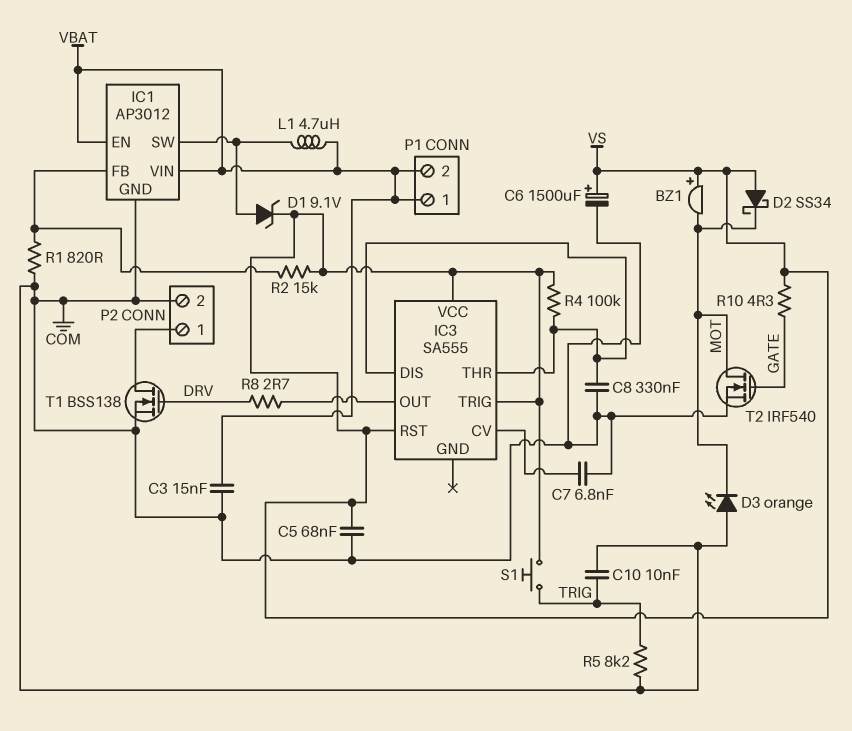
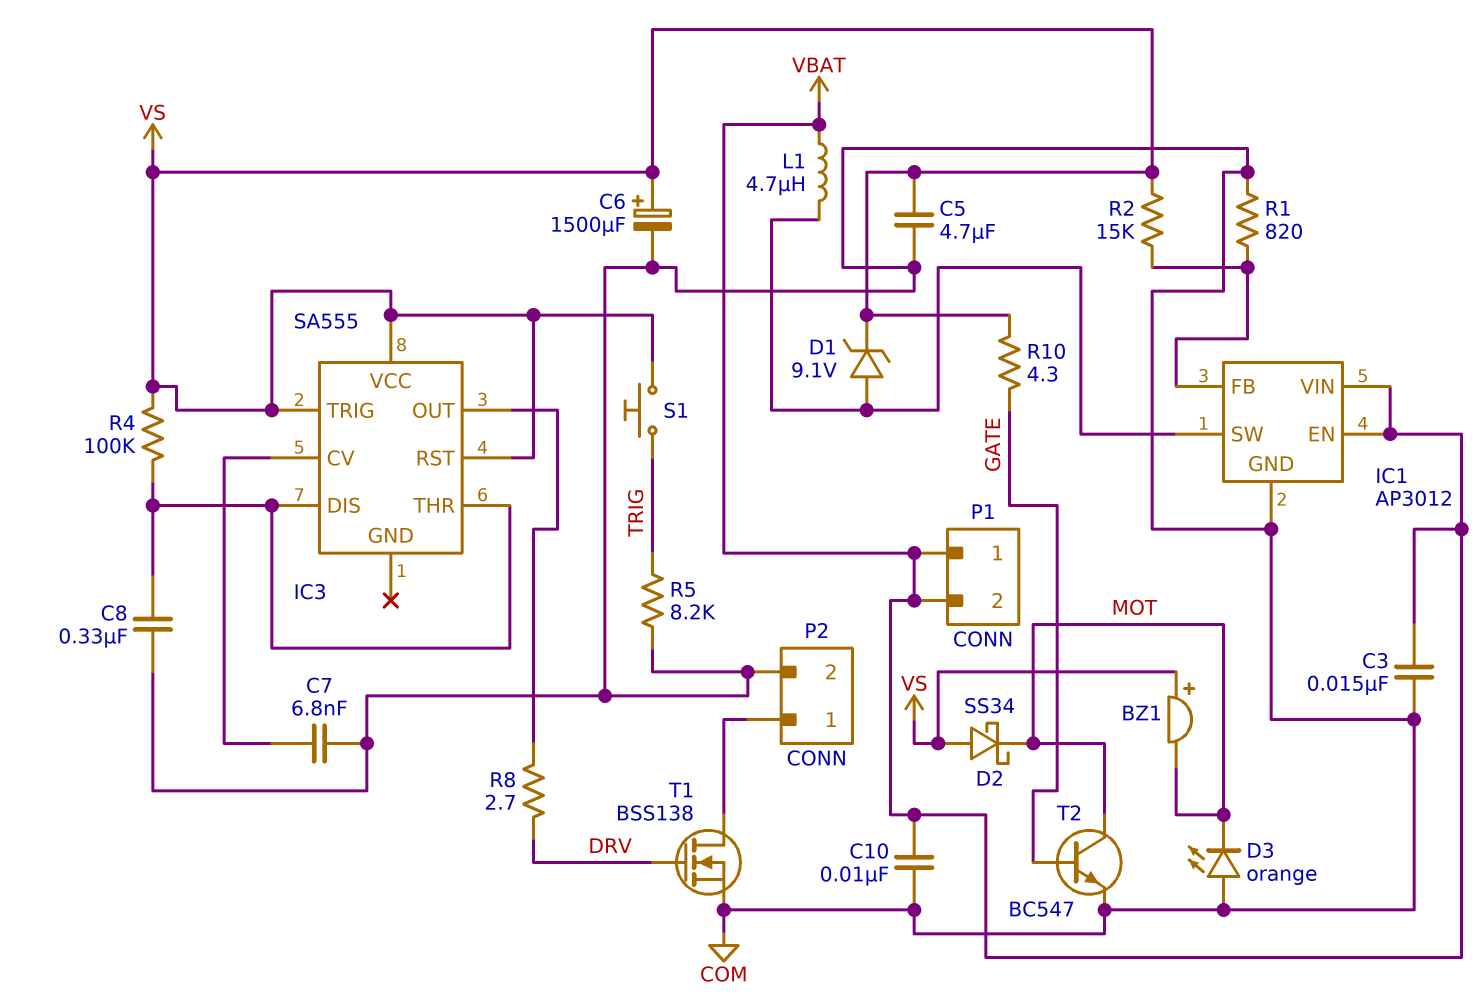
C5: 68nF (COM, VS) -> 4.7uF (COM, VS)
C10: 10nF (COM, TRIG) -> 10nF (COM, VBAT)
T2: NMOS IRF540 (G GATE, D MOT, S COM) -> NPN BC547 (B GATE, C MOT, E COM)

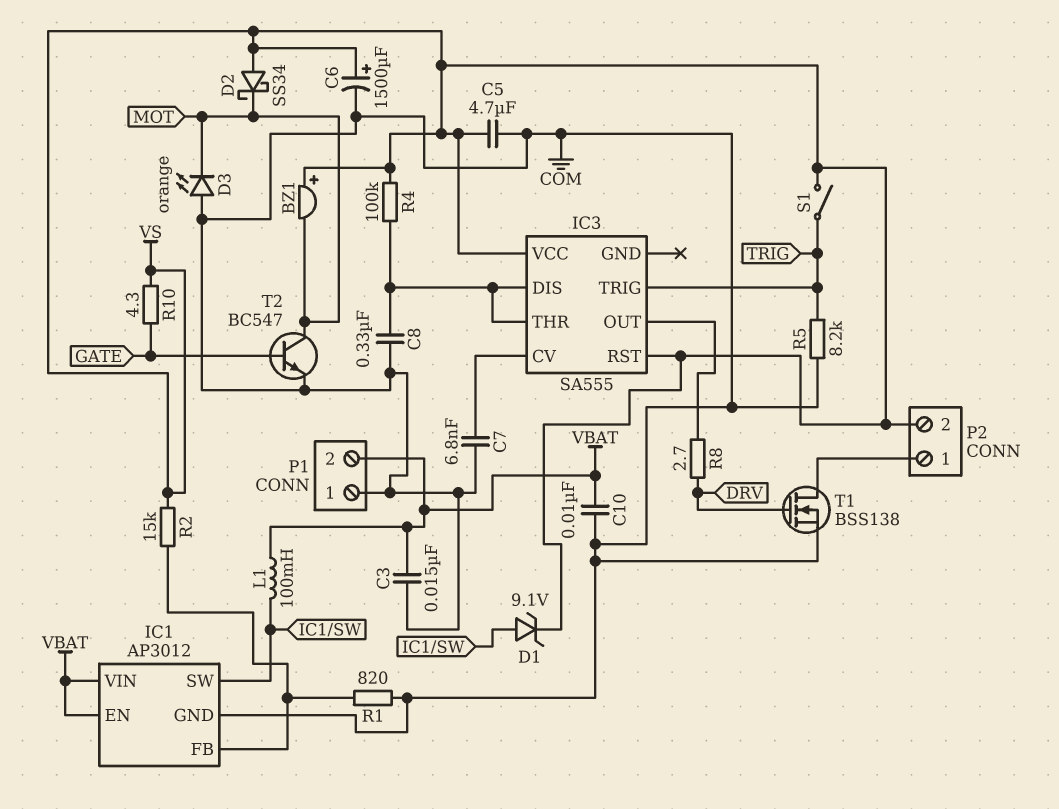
IC3 pin TRIG: VS -> TRIG
L1: 4.7uH (IC1/SW, VBAT) -> 100mH (IC1/SW, VBAT)
P1 pin 1: VBAT -> COM
P2 pin 2: COM -> VS
S1: button (TRIG, VS) -> switch (TRIG, VS)

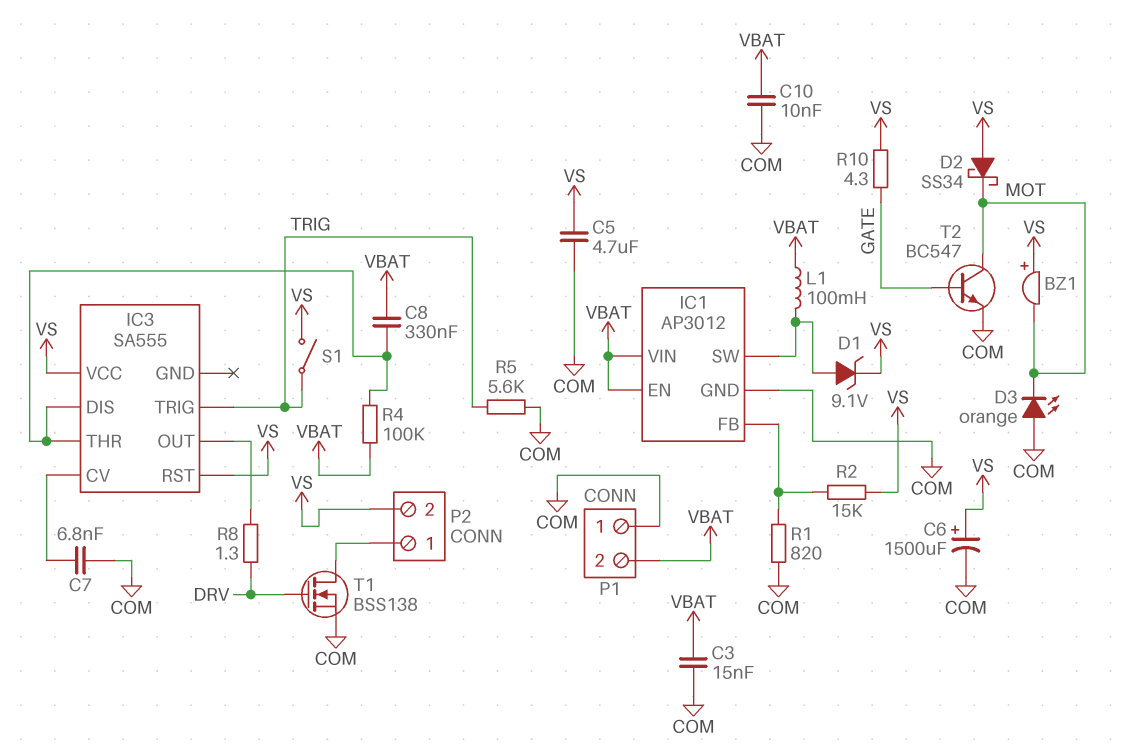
C8: 330nF (COM, IC3/DIS) -> 330nF (IC3/DIS, VBAT)
R4: 100k (IC3/DIS, VS) -> 100k (IC3/DIS, VBAT)
R5: 8.2k (COM, TRIG) -> 5.6k (COM, TRIG)
R8: 2.7 (DRV, IC3/OUT) -> 1.3 (DRV, IC3/OUT)

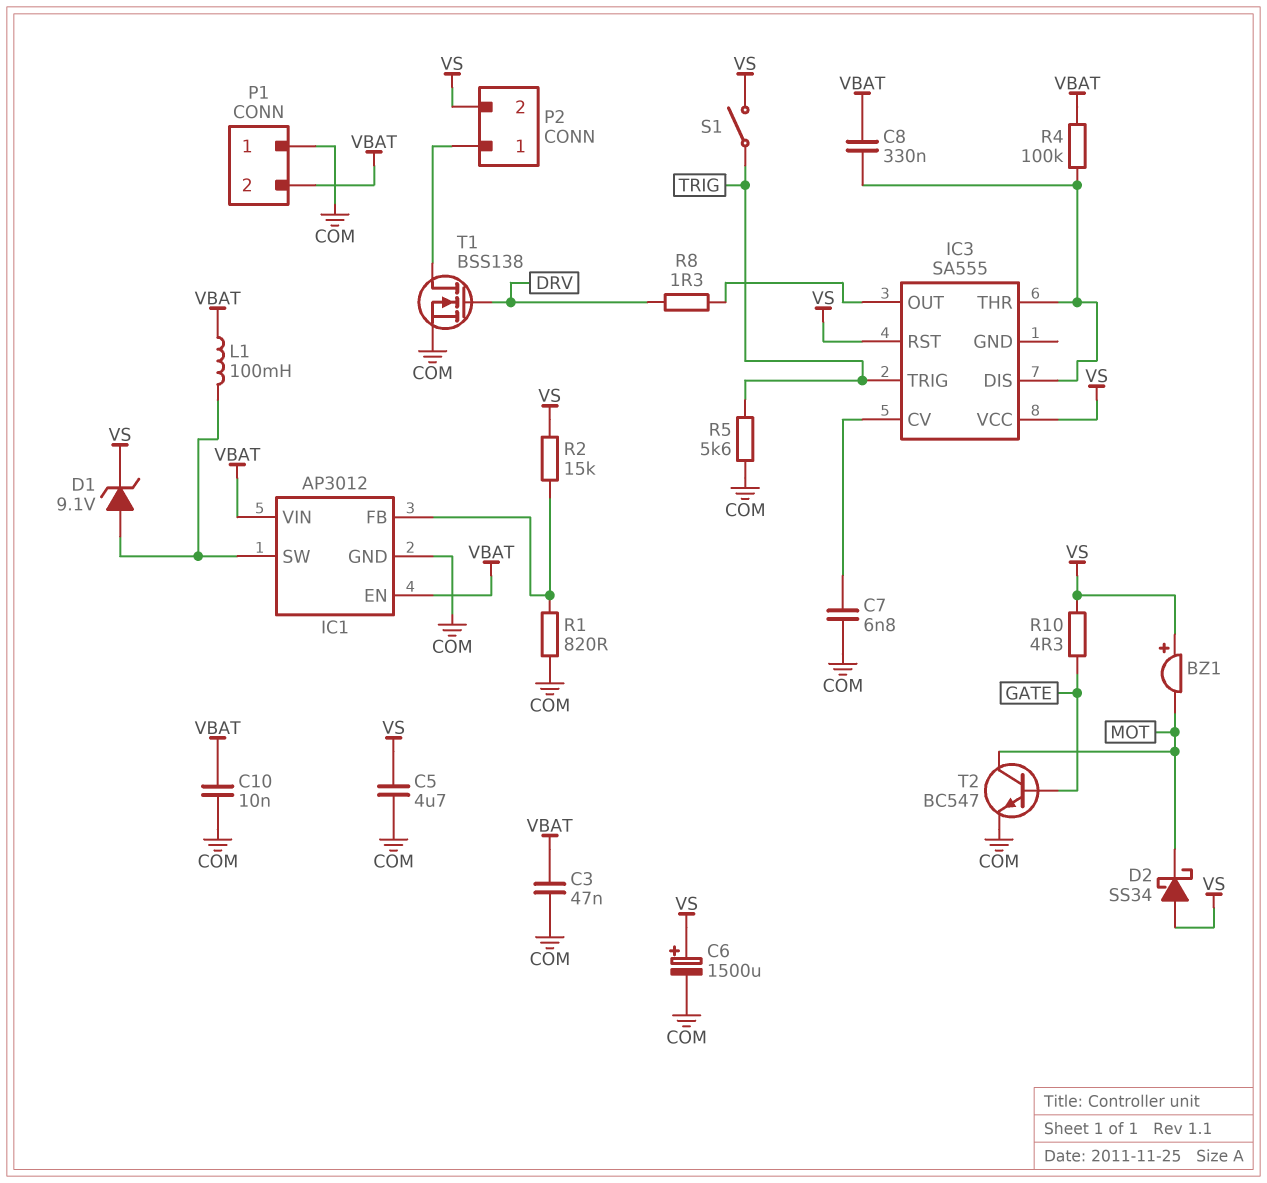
C3: 15nF (COM, VBAT) -> 47nF (COM, VBAT)
D3: LED orange (A COM, K MOT) -> none

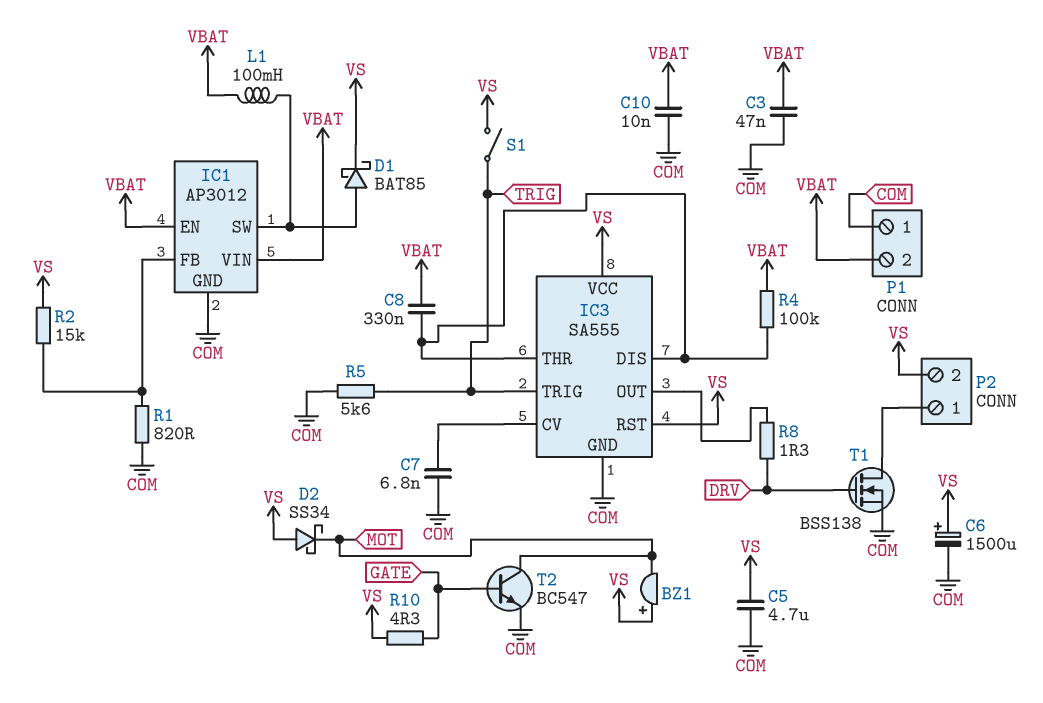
D1: zener 9.1V (A IC1/SW, K VS) -> schottky BAT85 (A IC1/SW, K VS)
IC3 pin GND: none -> COM

